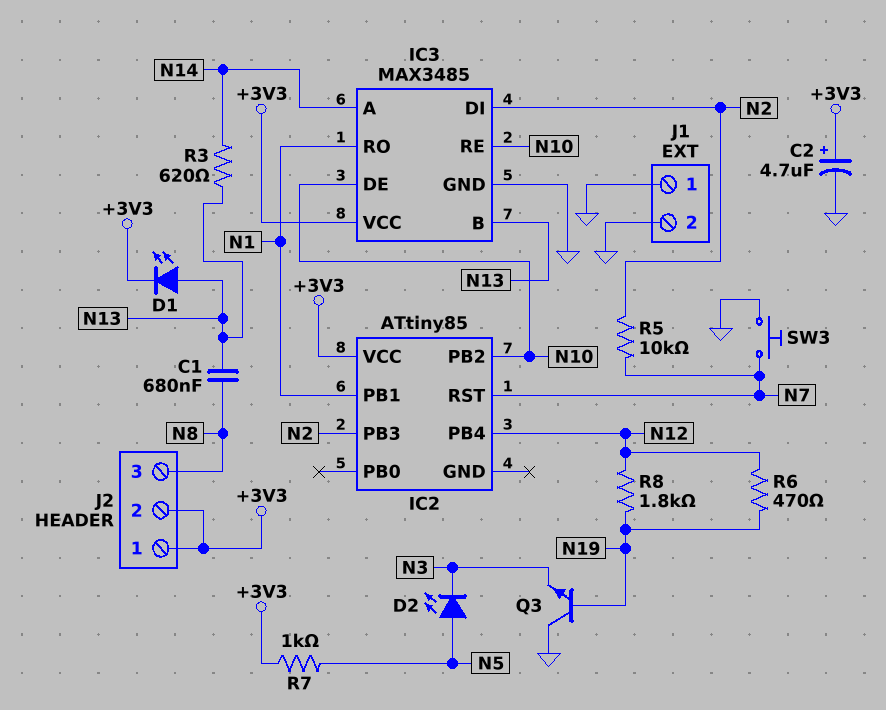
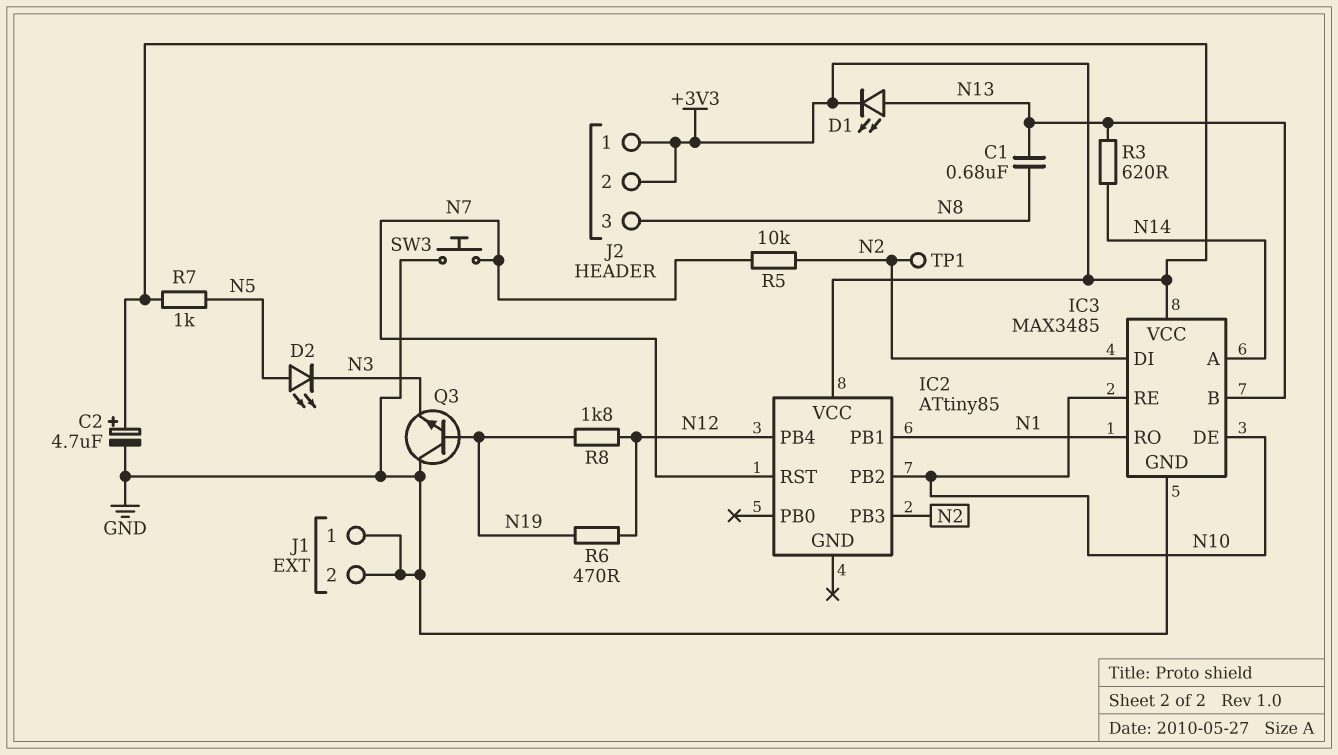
TP1: none -> test point (N2)

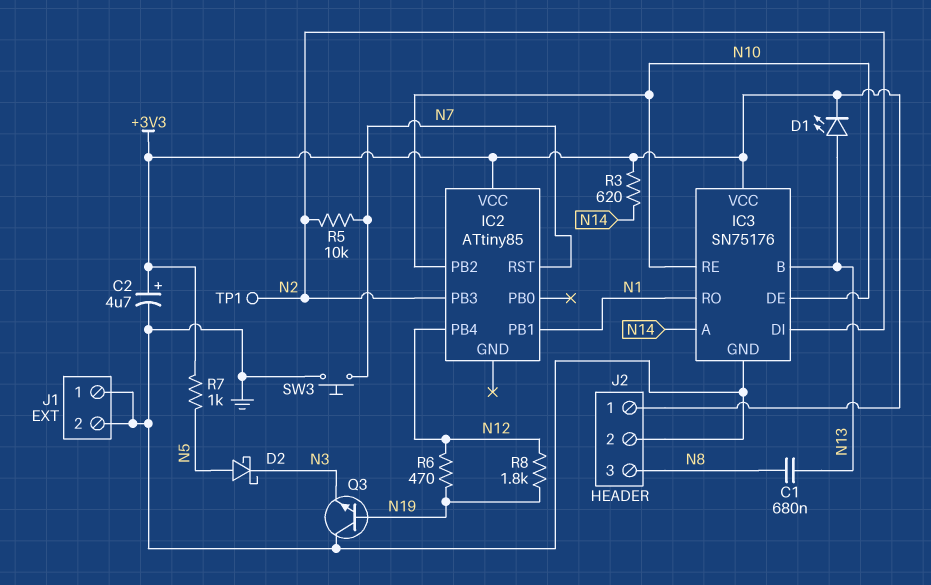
D2: LED (A N5, K N3) -> schottky (A N5, K N3)
IC3: MAX3485 -> SN75176
J2 pin 2: +3V3 -> GND
R3: 620 (N13, N14) -> 620 (+3V3, N14)

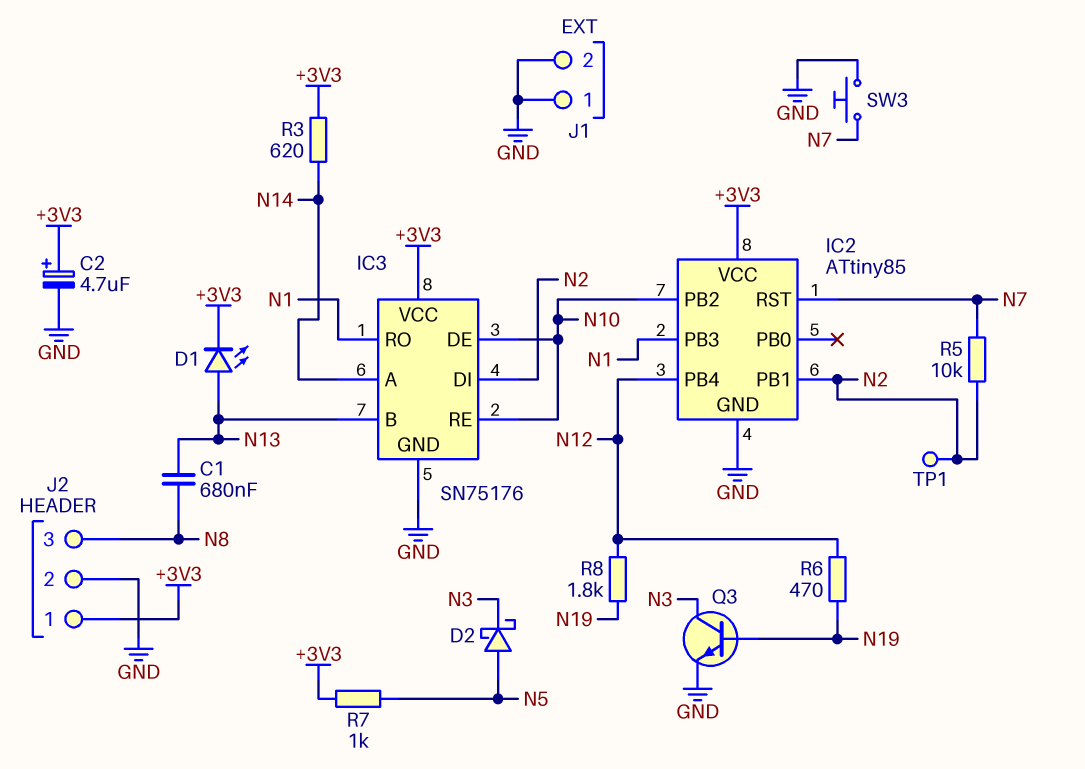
IC2 pin GND: none -> GND
IC2 pin PB1: N1 -> N2
IC2 pin PB3: N2 -> N1
Q3: NPN (B N19, C GND, E N3) -> NPN (B N19, C N3, E GND)

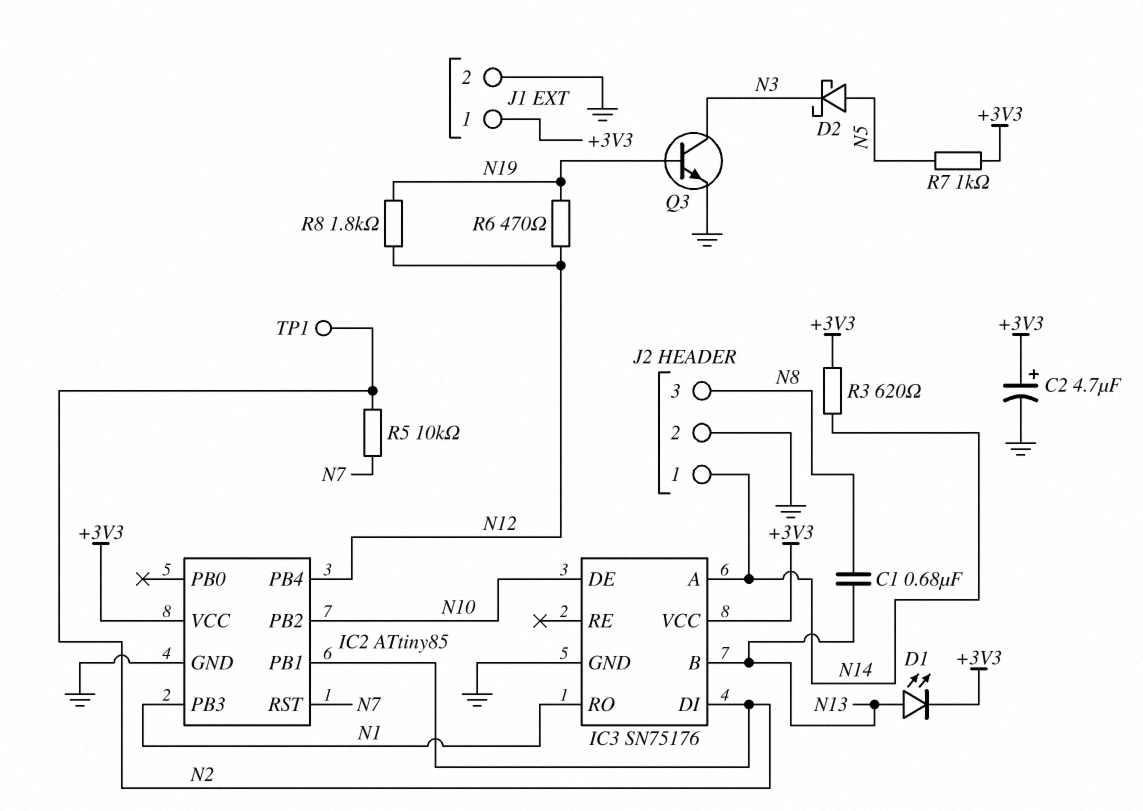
IC3 pin RE: N10 -> none
J1 pin 1: GND -> +3V3
J2 pin 1: +3V3 -> N14
SW3: button (GND, N7) -> none

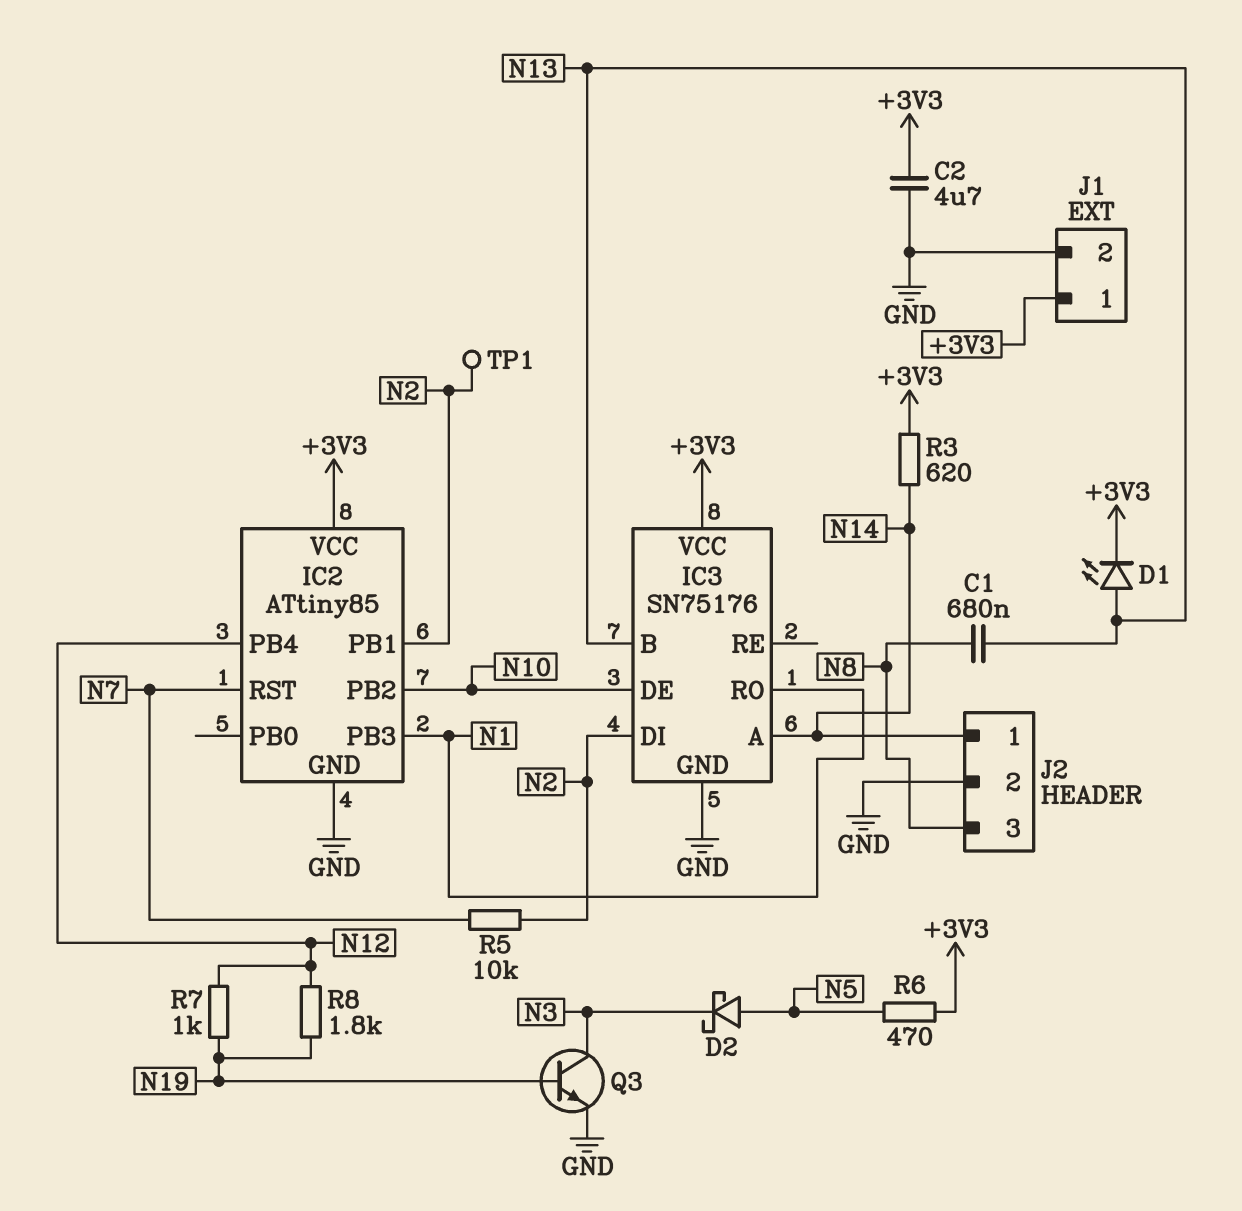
C2: 4.7uF (plus +3V3, minus GND) -> 4.7uF (+3V3, GND)
R6: 470 (N12, N19) -> 470 (+3V3, N5)
R7: 1k (+3V3, N5) -> 1k (N12, N19)

